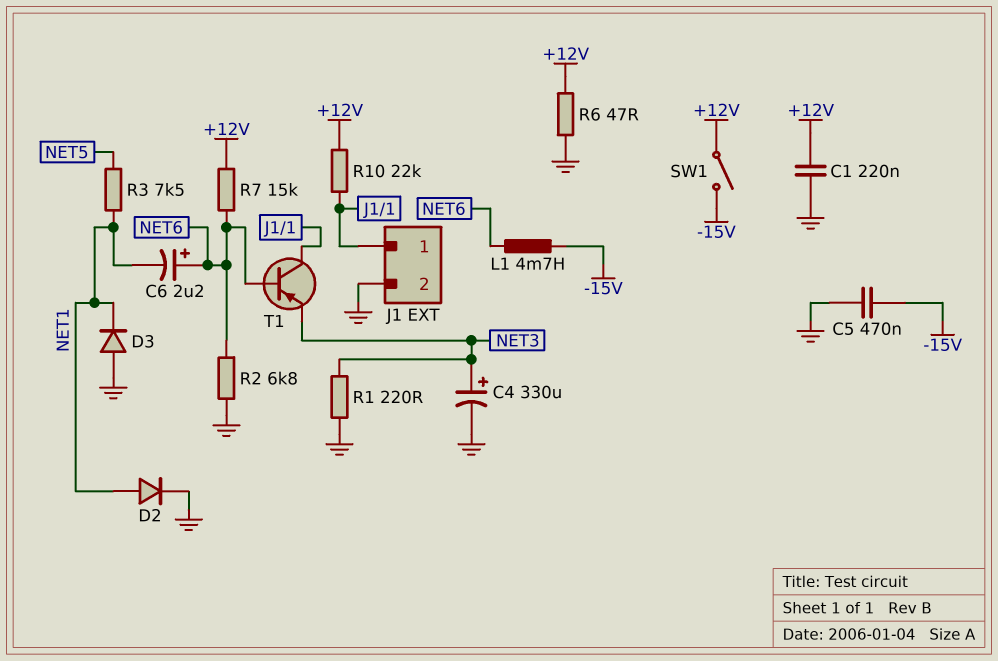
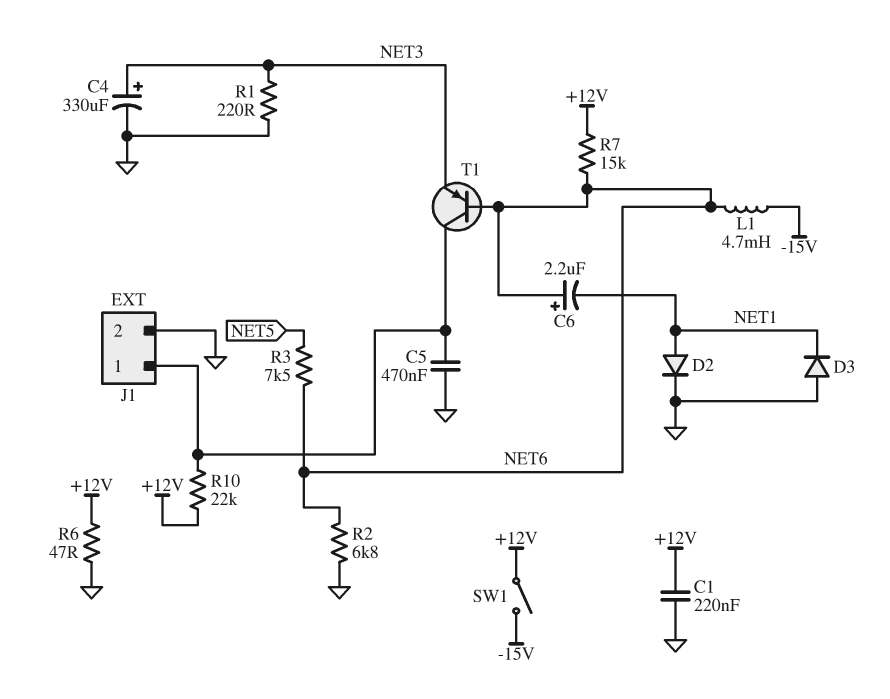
C5: 470nF (-15V, GND) -> 470nF (GND, J1/1)
R3: 7.5k (NET1, NET5) -> 7.5k (NET5, NET6)

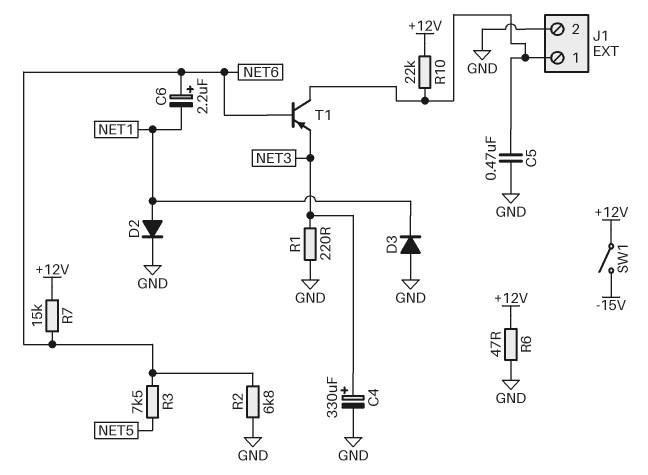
C1: 220nF (+12V, GND) -> none
L1: 4.7mH (-15V, NET6) -> none

